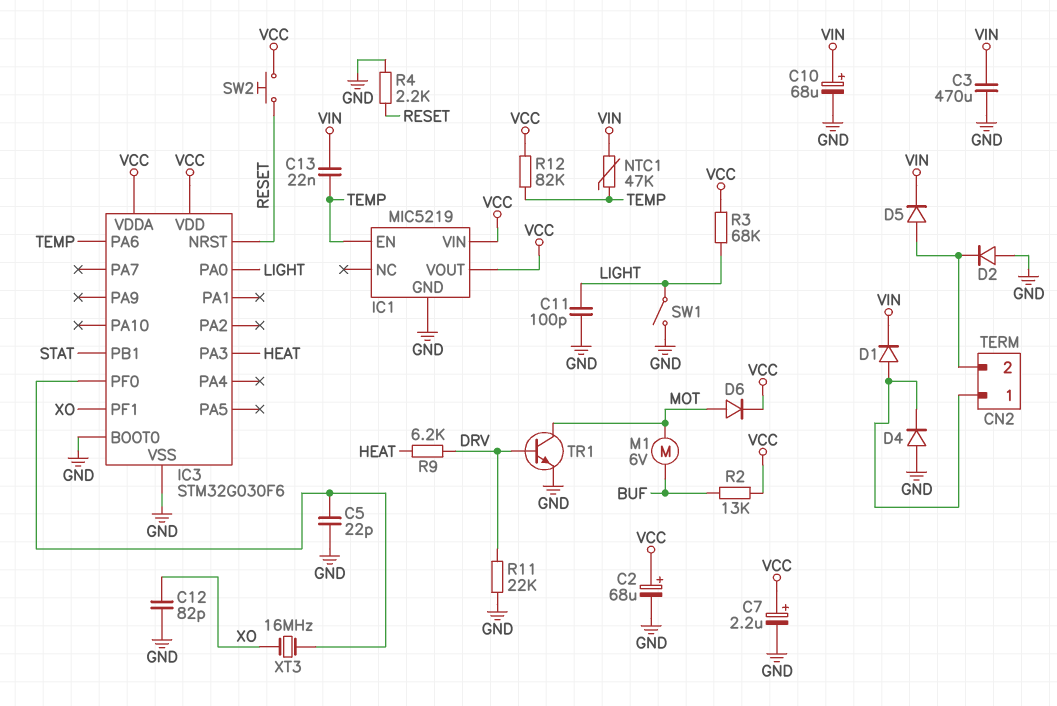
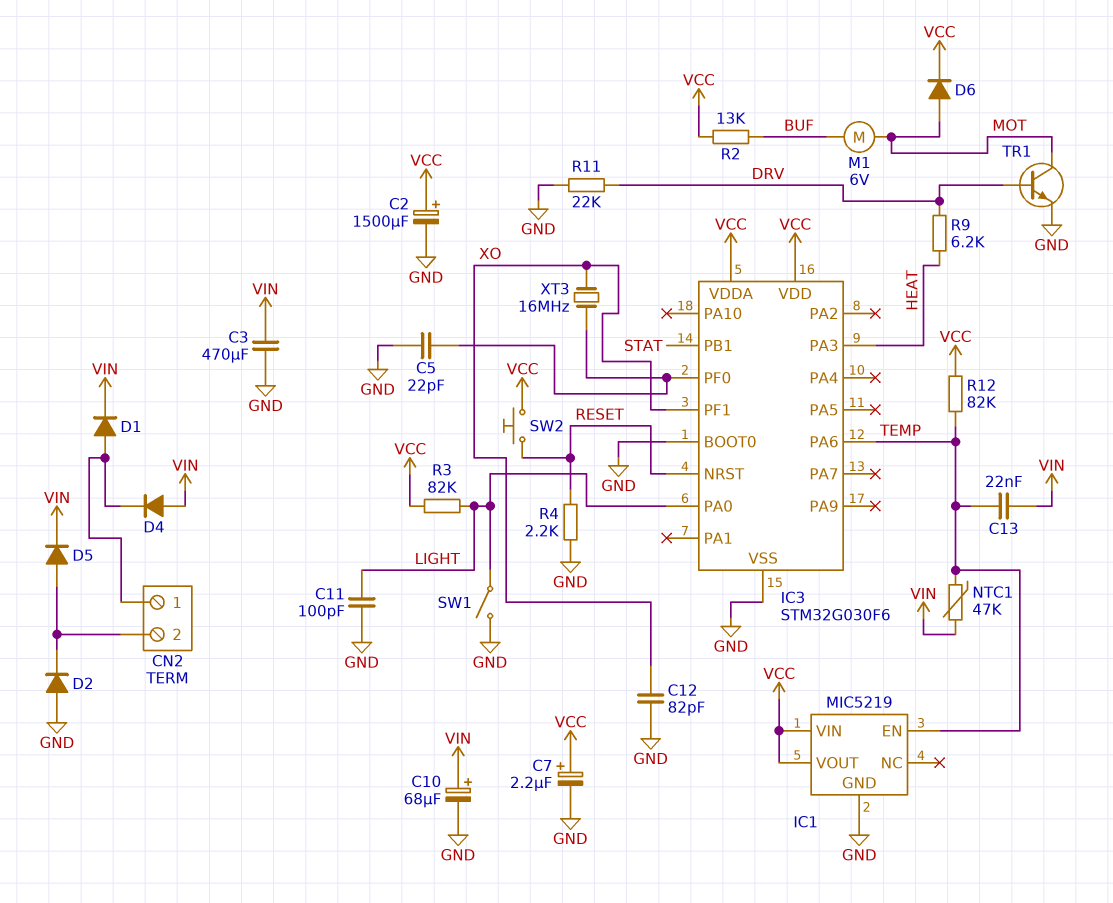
C2: 68uF (plus VCC, minus GND) -> 1500uF (plus VCC, minus GND)
D4: diode (A GND, K CN2/1) -> diode (A VIN, K CN2/1)
R3: 68k (LIGHT, VCC) -> 82k (LIGHT, VCC)

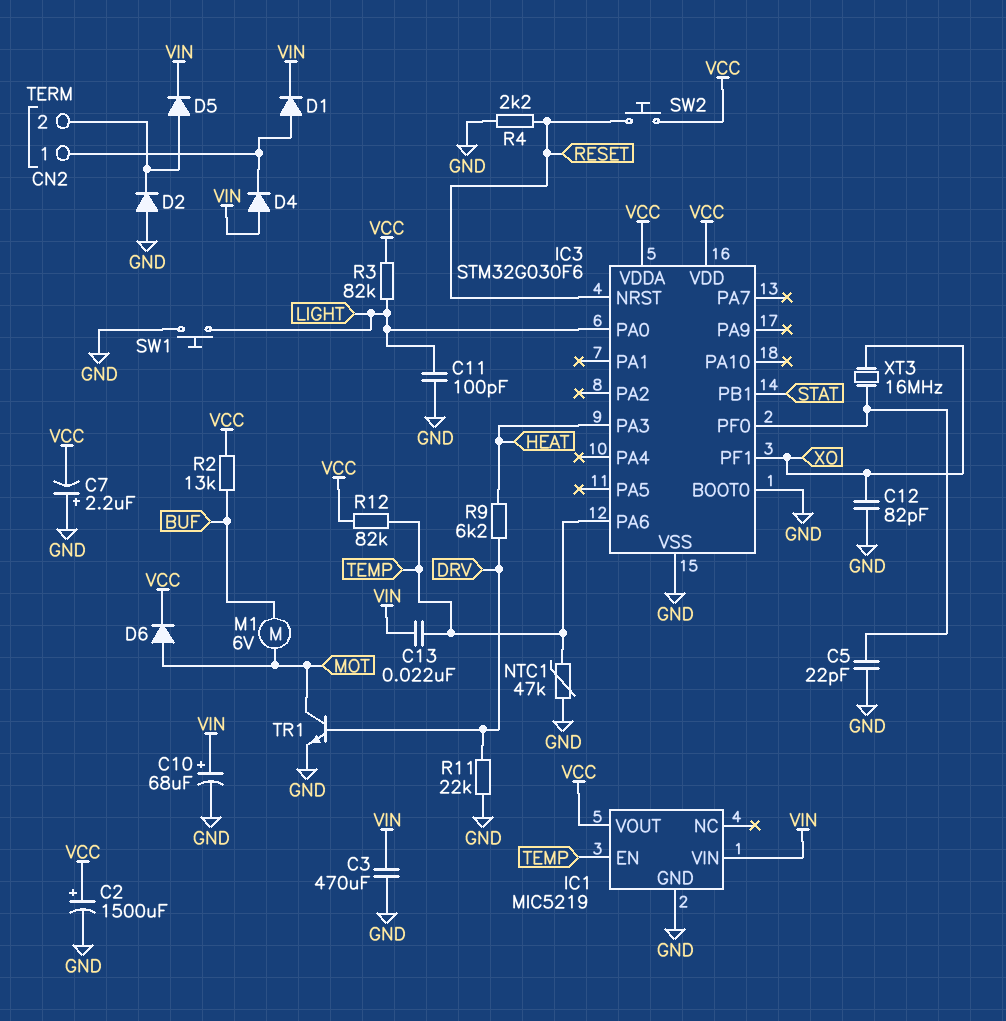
C7: 2.2uF (plus VCC, minus GND) -> 2.2uF (plus GND, minus VCC)
IC1 pin VIN: VCC -> VIN
NTC1: 47k (TEMP, VIN) -> 47k (GND, TEMP)
SW1: switch (GND, LIGHT) -> button (GND, LIGHT)

